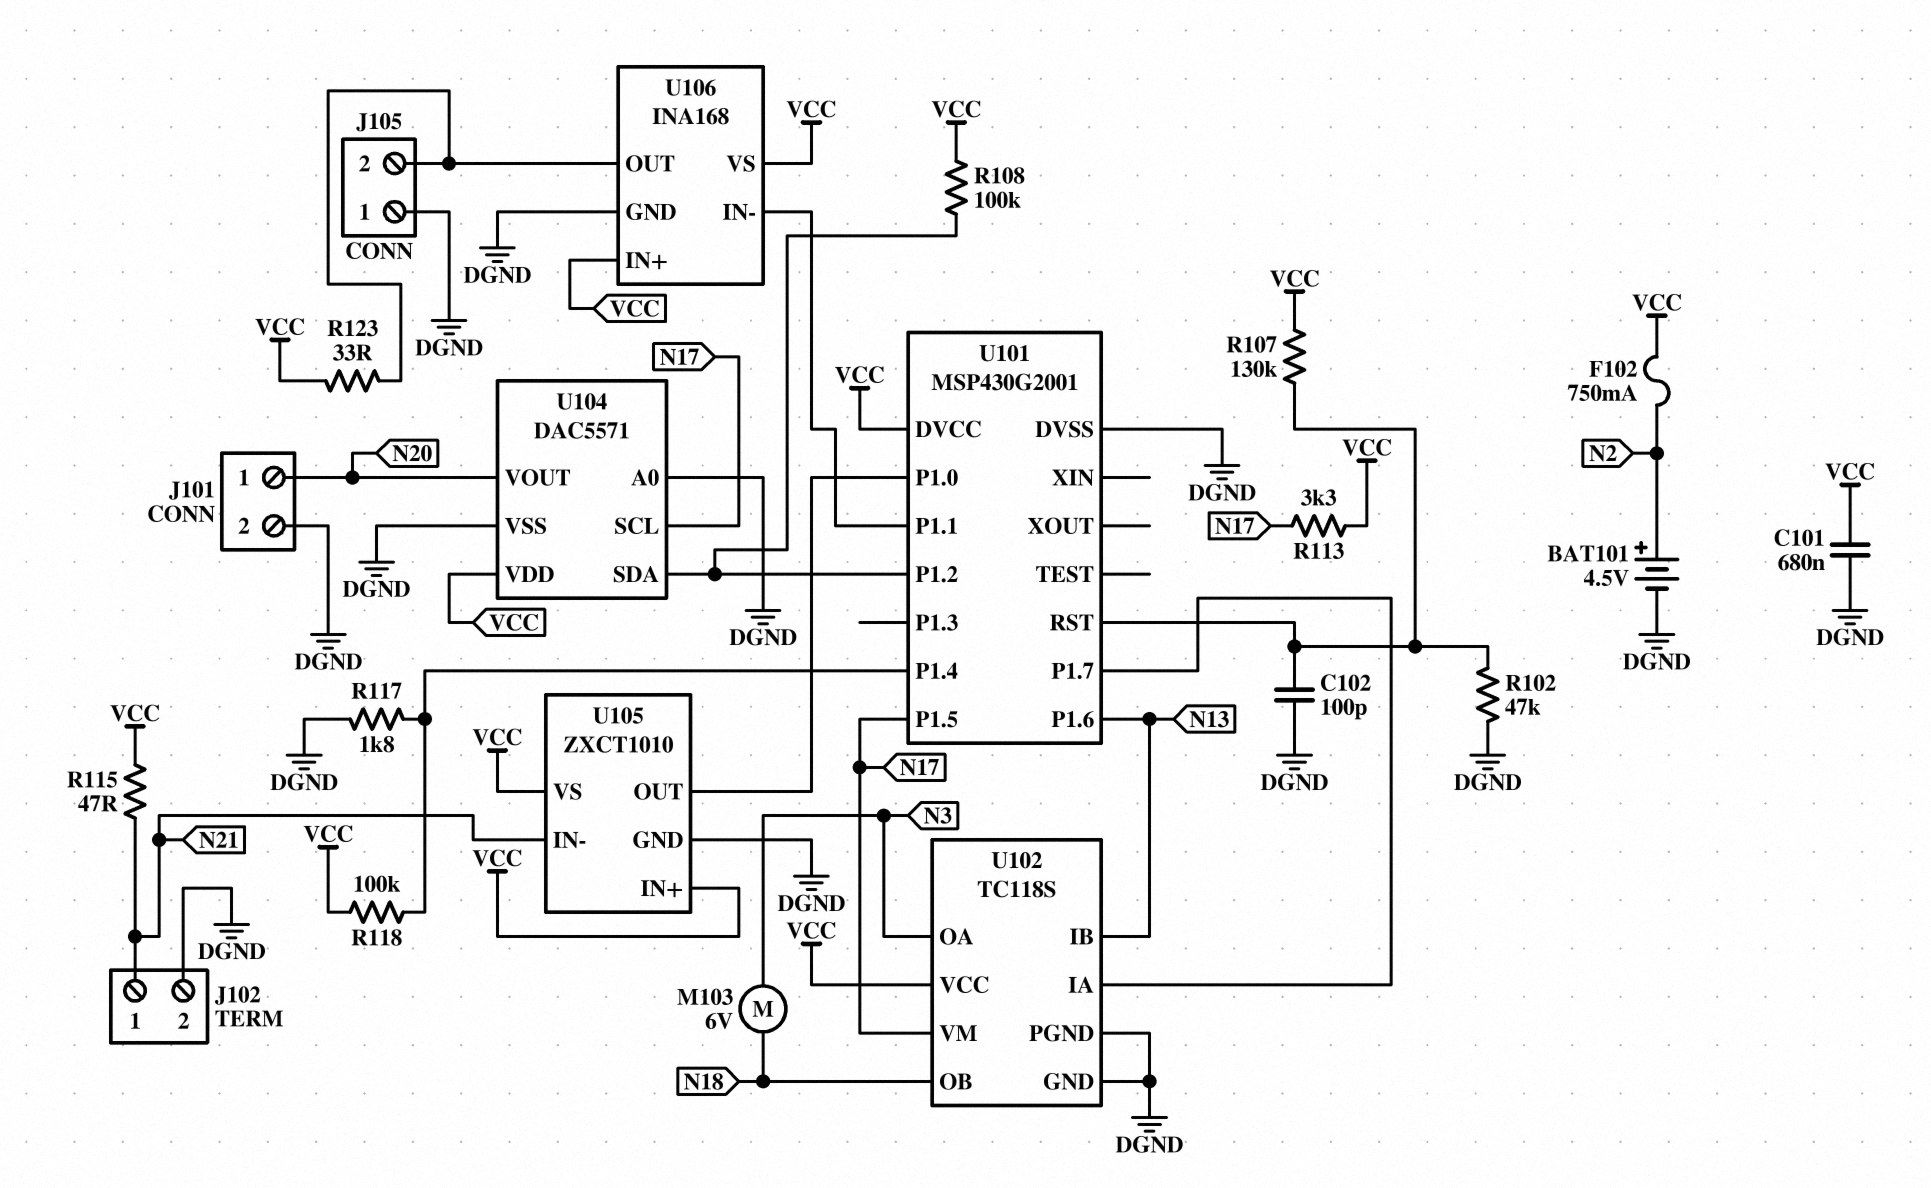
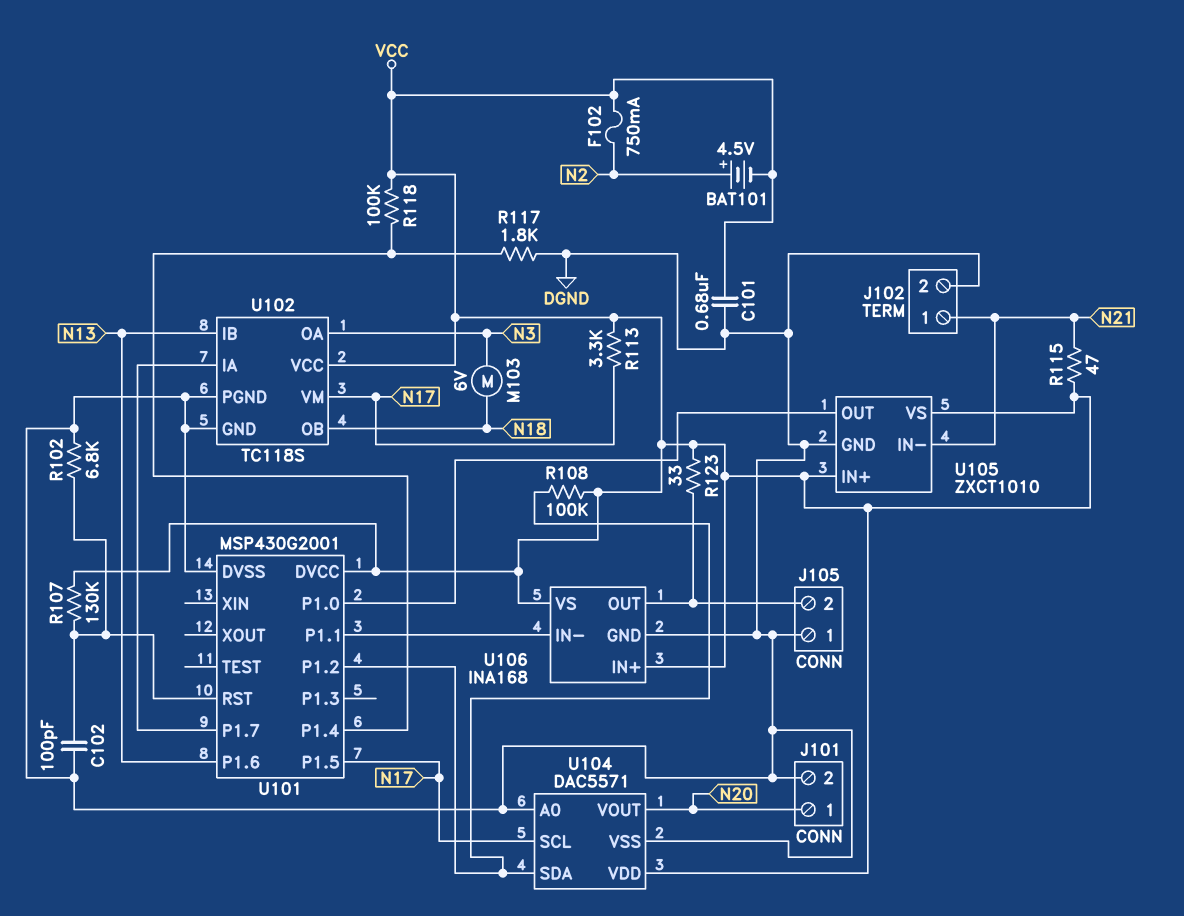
BAT101: 4.5V (plus N2, minus DGND) -> 4.5V (plus N2, minus VCC)
R102: 47k (DGND, U101/RST) -> 6.8k (DGND, U101/RST)

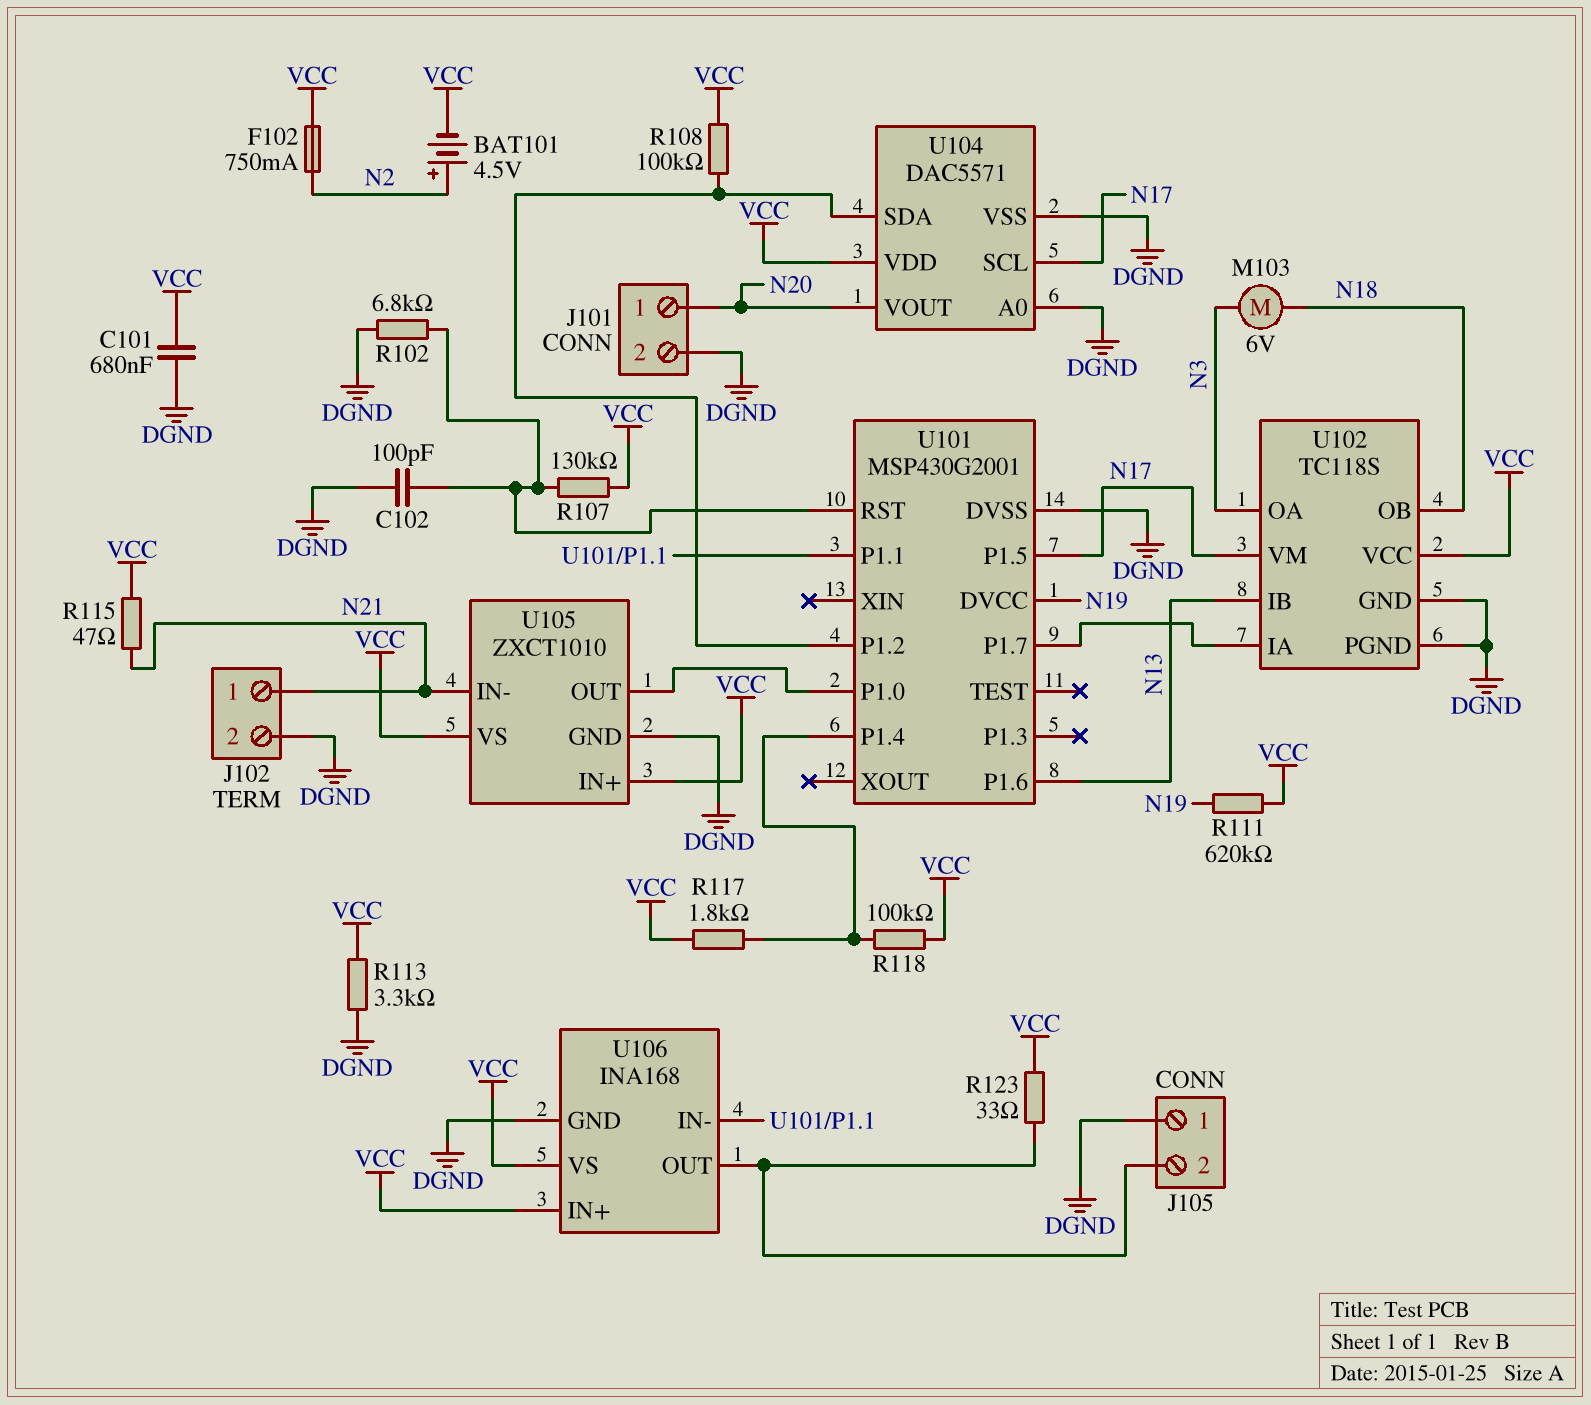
R111: none -> 620k (N19, VCC)
R113: 3.3k (N17, VCC) -> 3.3k (DGND, VCC)
R117: 1.8k (DGND, U101/P1.4) -> 1.8k (U101/P1.4, VCC)
U101 pin DVCC: VCC -> N19

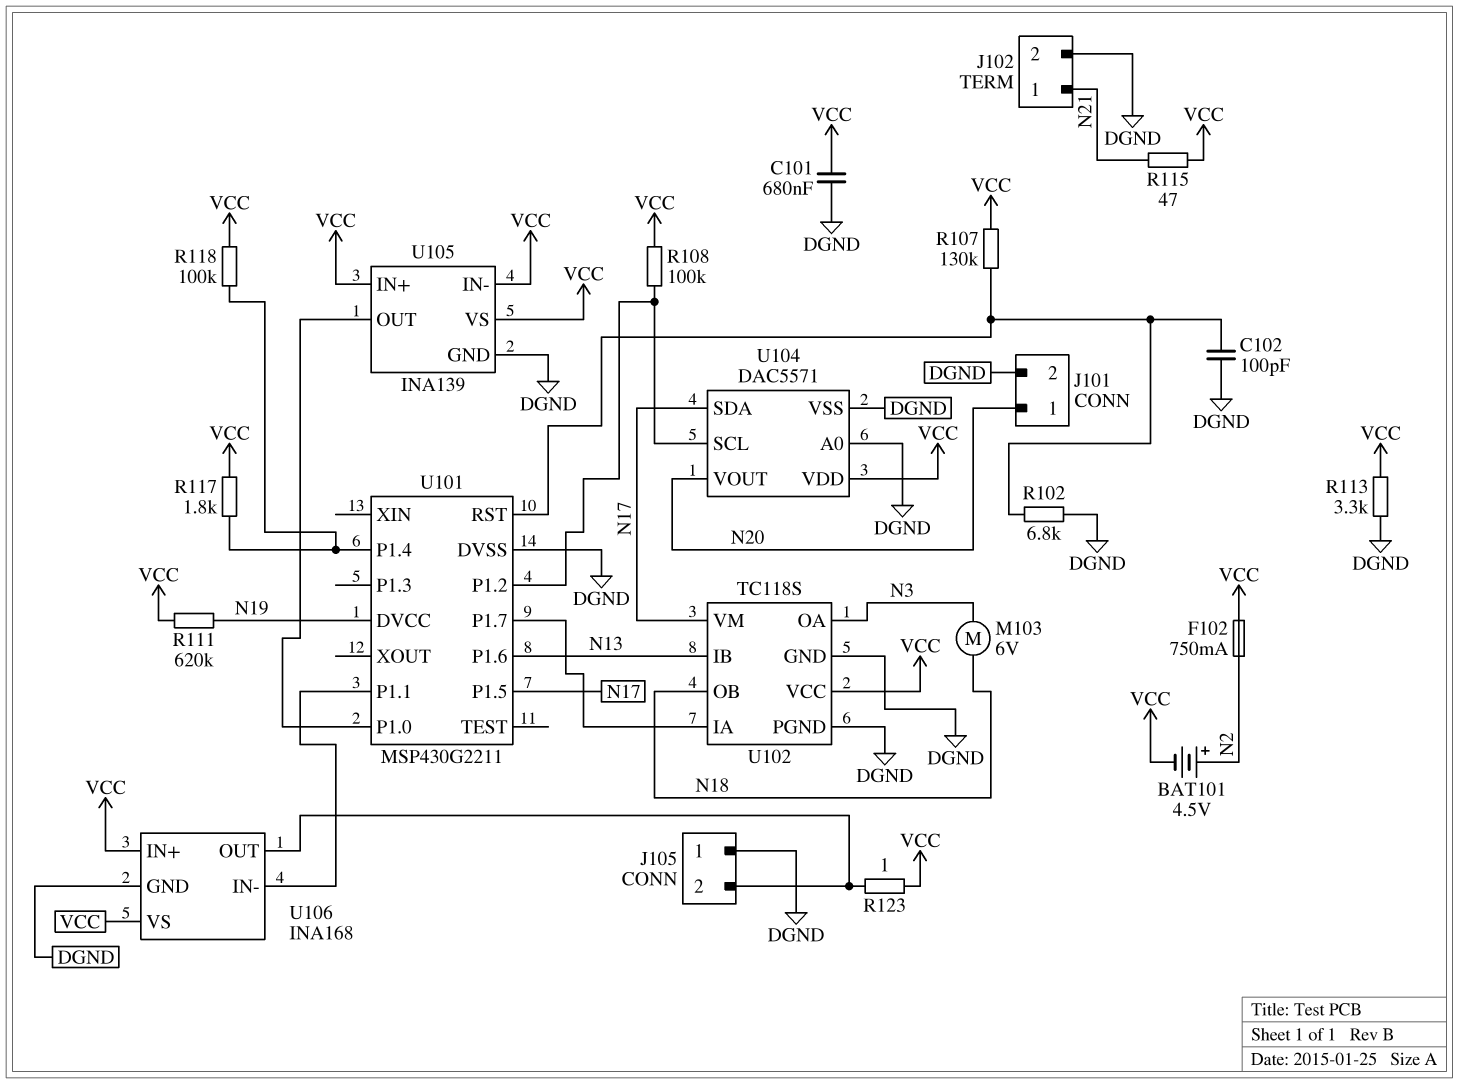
R123: 33 (J105/2, VCC) -> 1 (J105/2, VCC)
U101: MSP430G2001 -> MSP430G2211
U104 pin SCL: N17 -> U101/P1.2
U104 pin SDA: U101/P1.2 -> N17
U105: ZXCT1010 -> INA139
U105 pin IN-: N21 -> VCC

